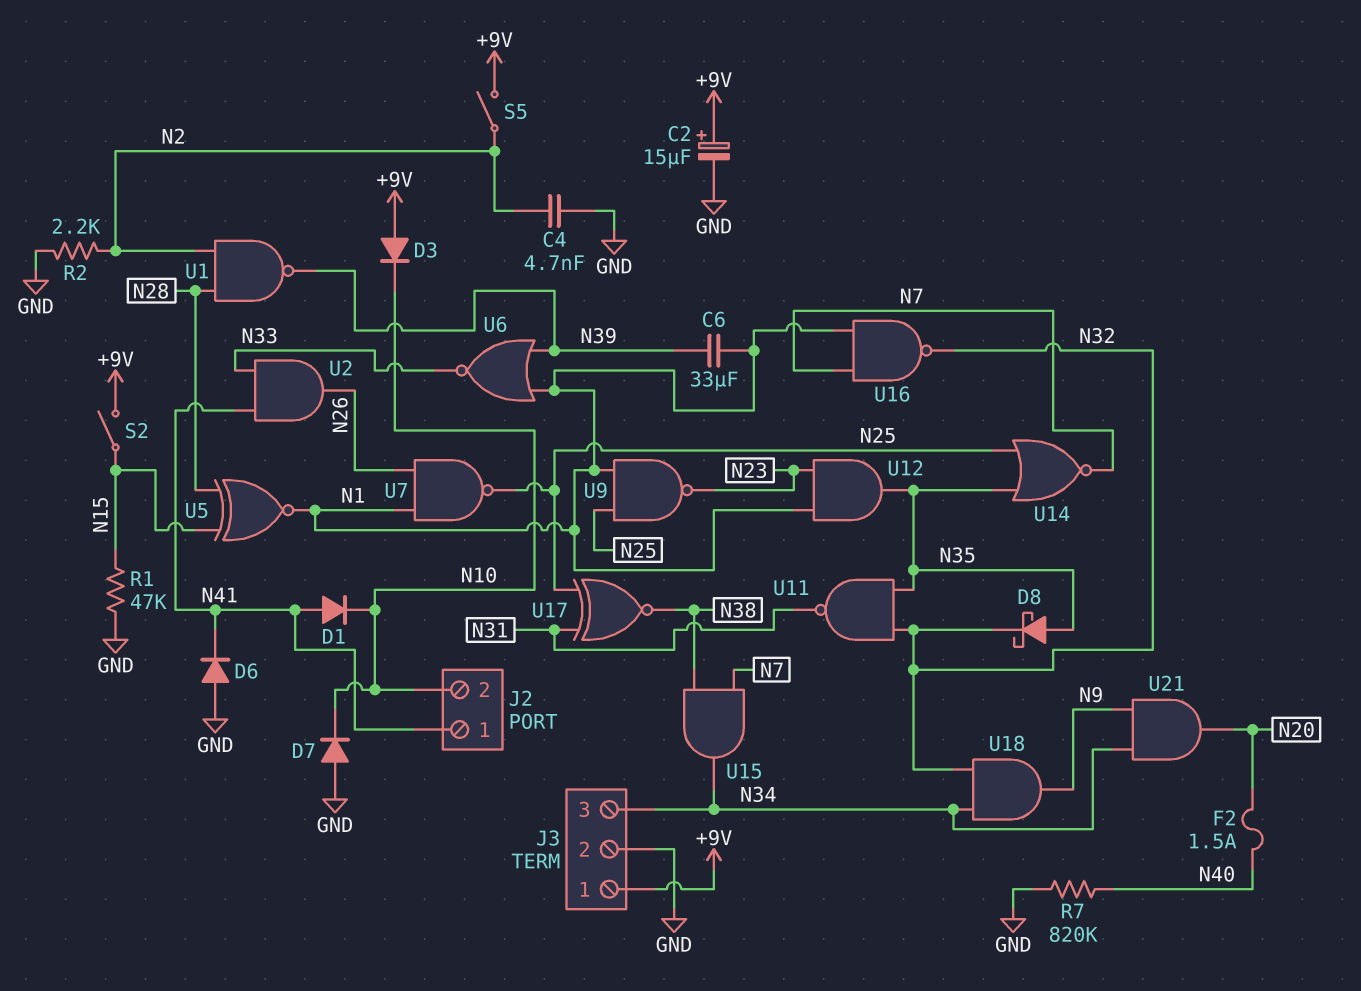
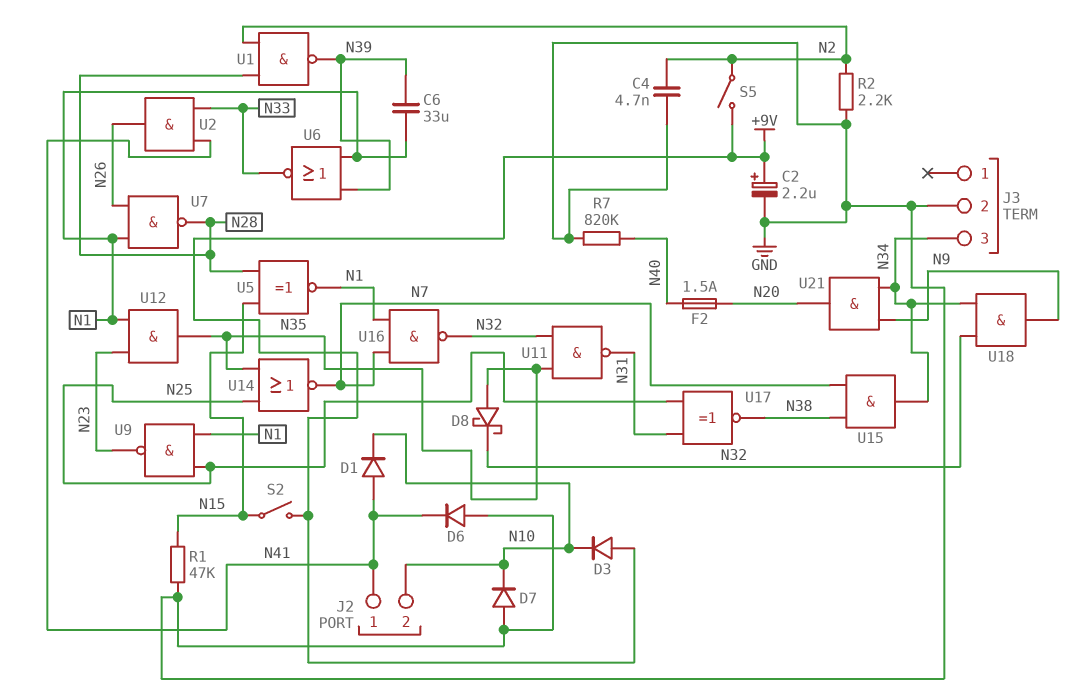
C2: 15uF (plus +9V, minus GND) -> 2.2uF (plus +9V, minus GND)
J3 pin 1: +9V -> none
U7: NAND (in N1, in N26, out N25) -> NAND (in N1, in N26, out N28)

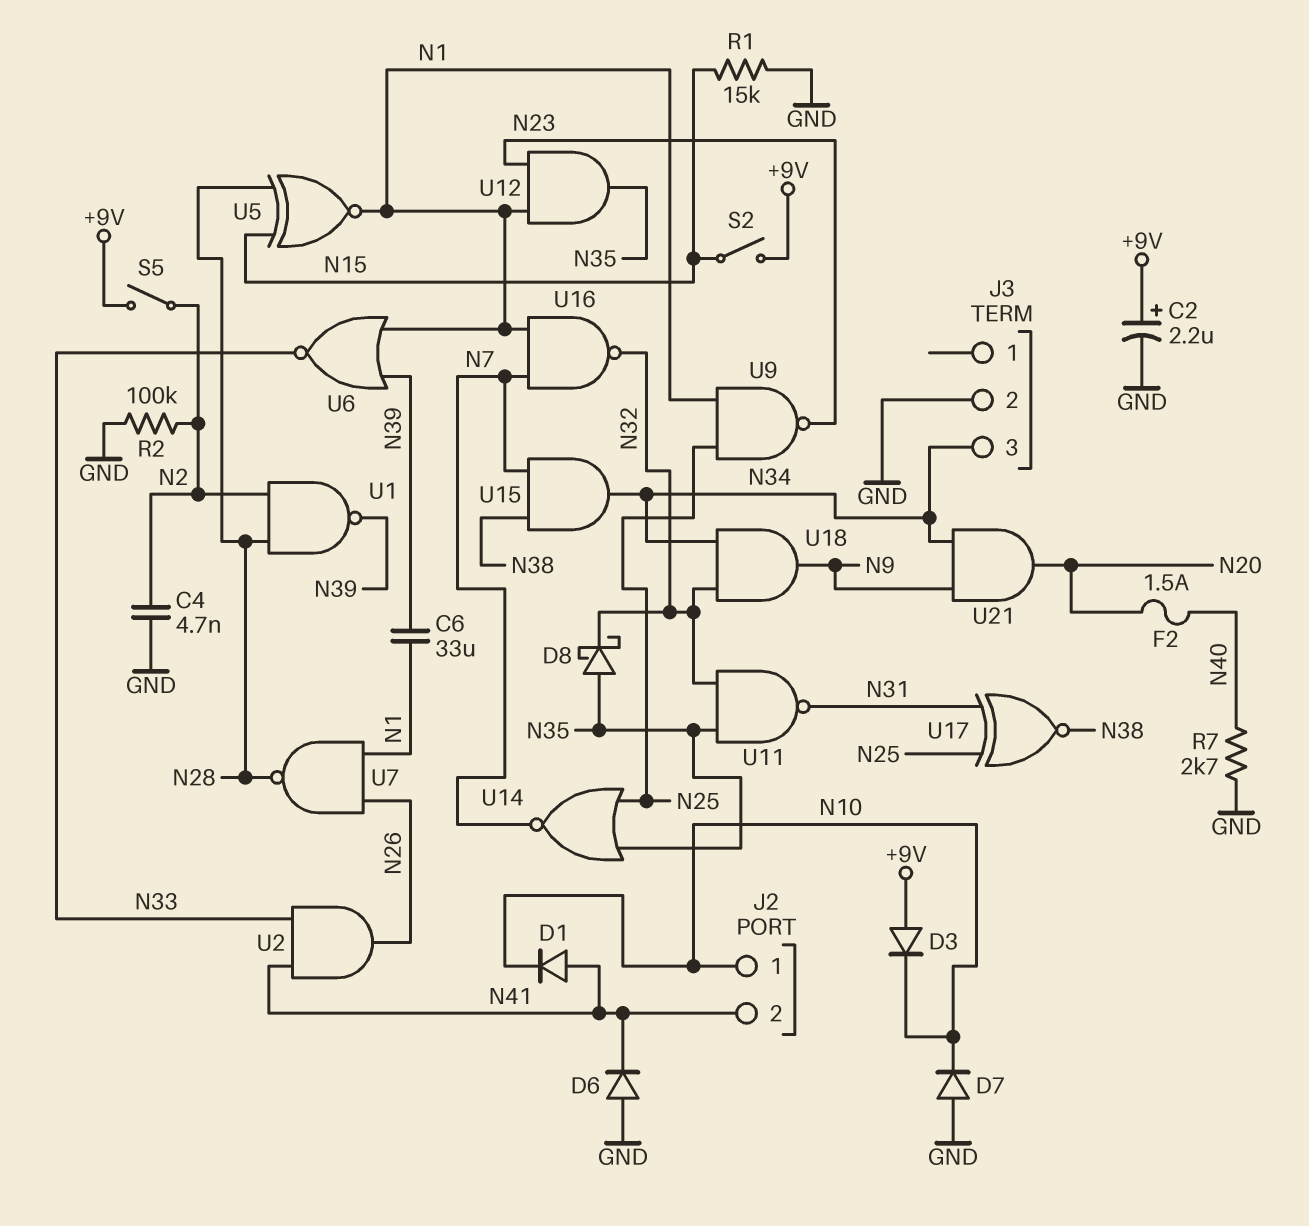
J2 pin 1: N41 -> N10
J2 pin 2: N10 -> N41
R1: 47k (GND, N15) -> 15k (GND, N15)
R2: 2.2k (GND, N2) -> 100k (GND, N2)
R7: 820k (GND, N40) -> 2.7k (GND, N40)

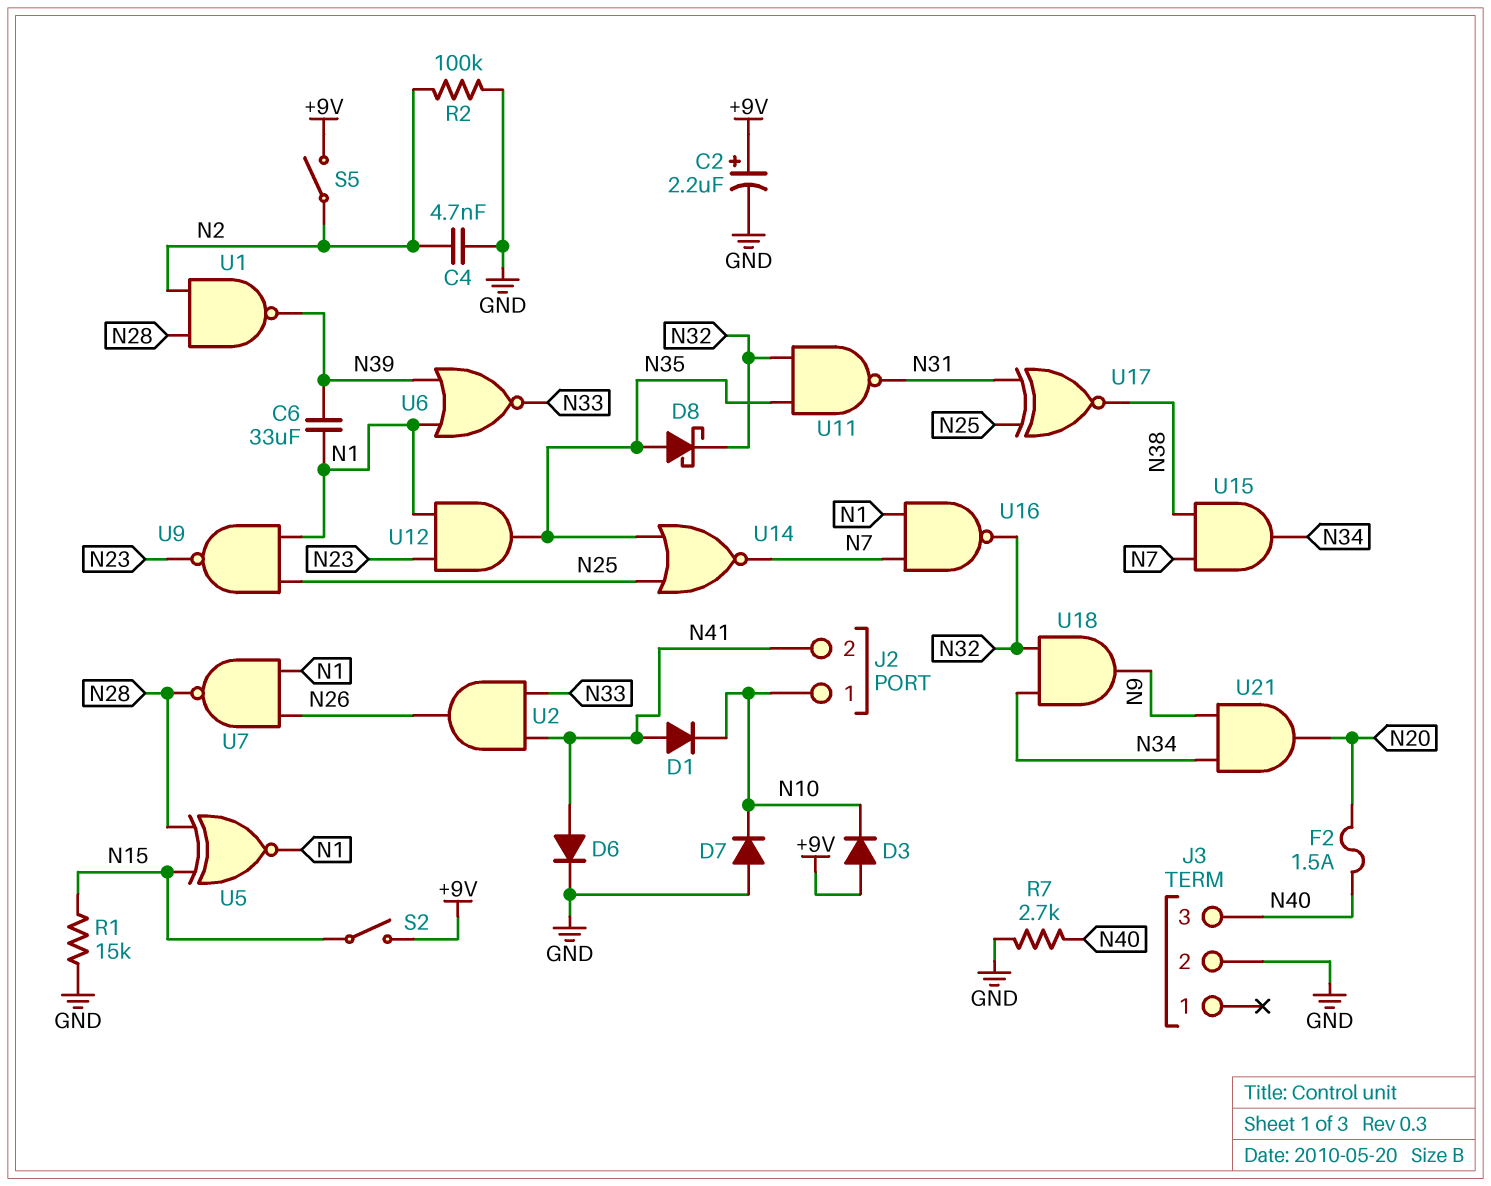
D6: diode (A GND, K N41) -> diode (A N41, K GND)
J3 pin 3: N34 -> N40

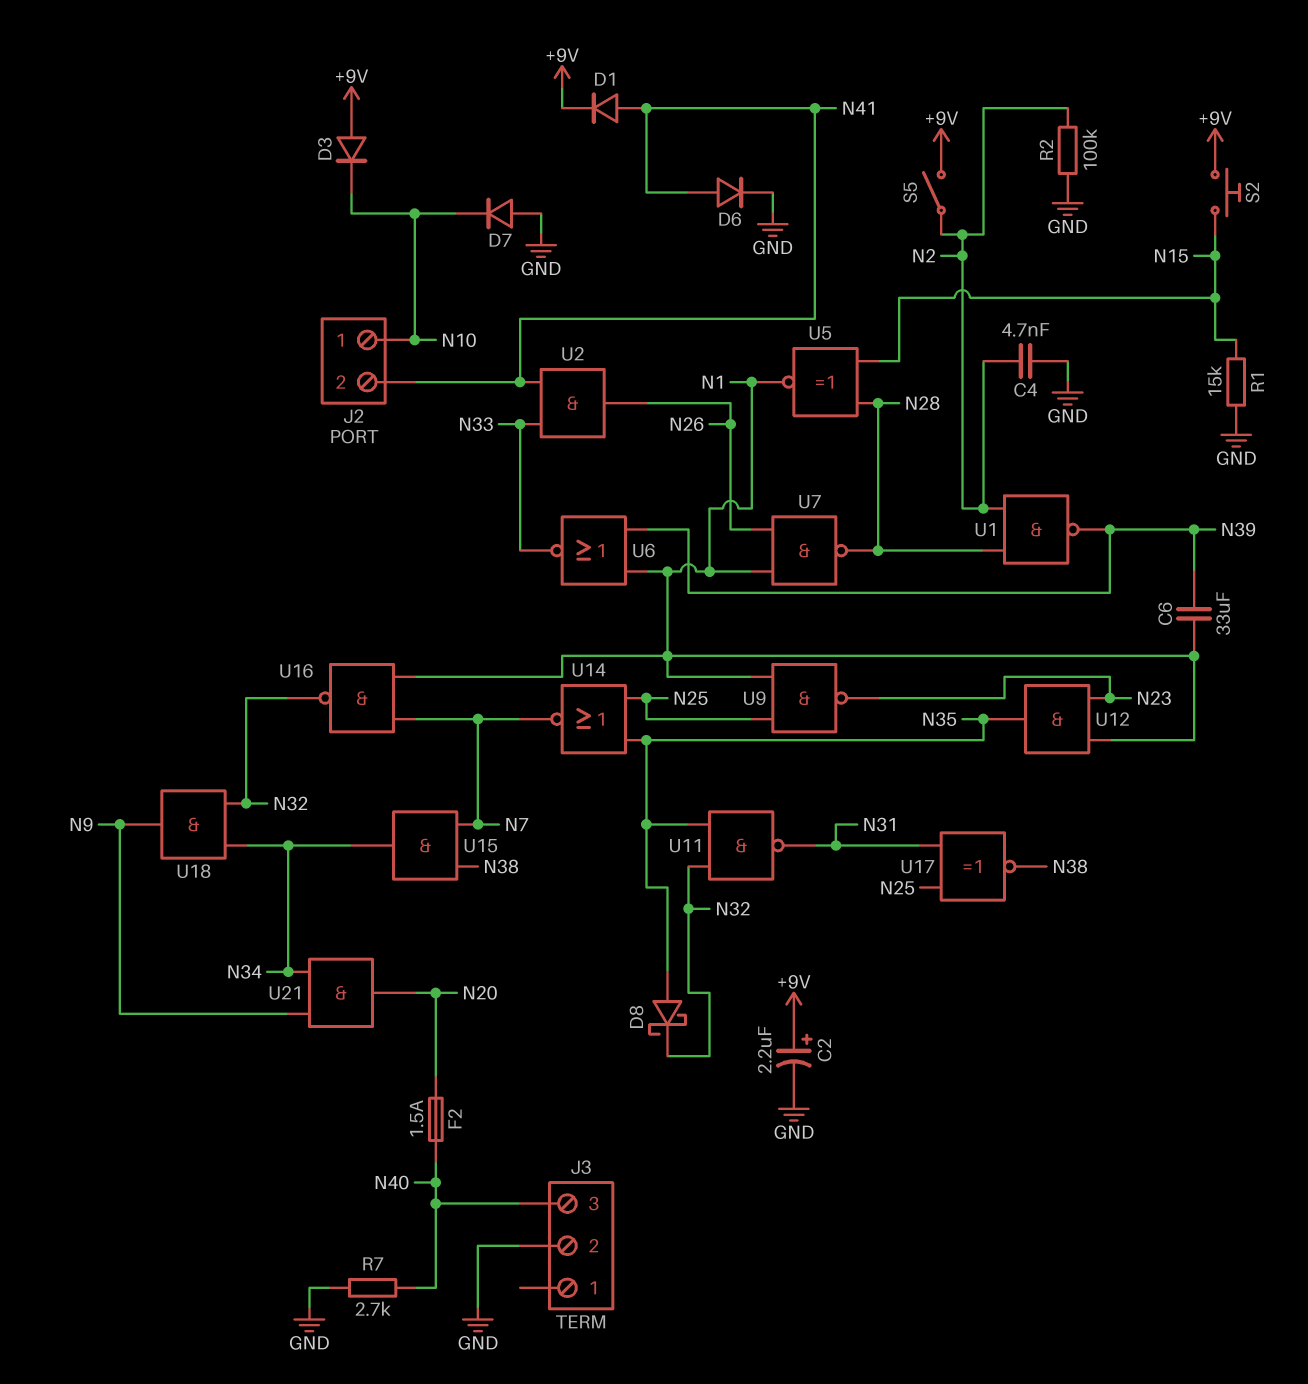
D1: diode (A N41, K N10) -> diode (A N41, K +9V)
S2: switch (+9V, N15) -> button (+9V, N15)

